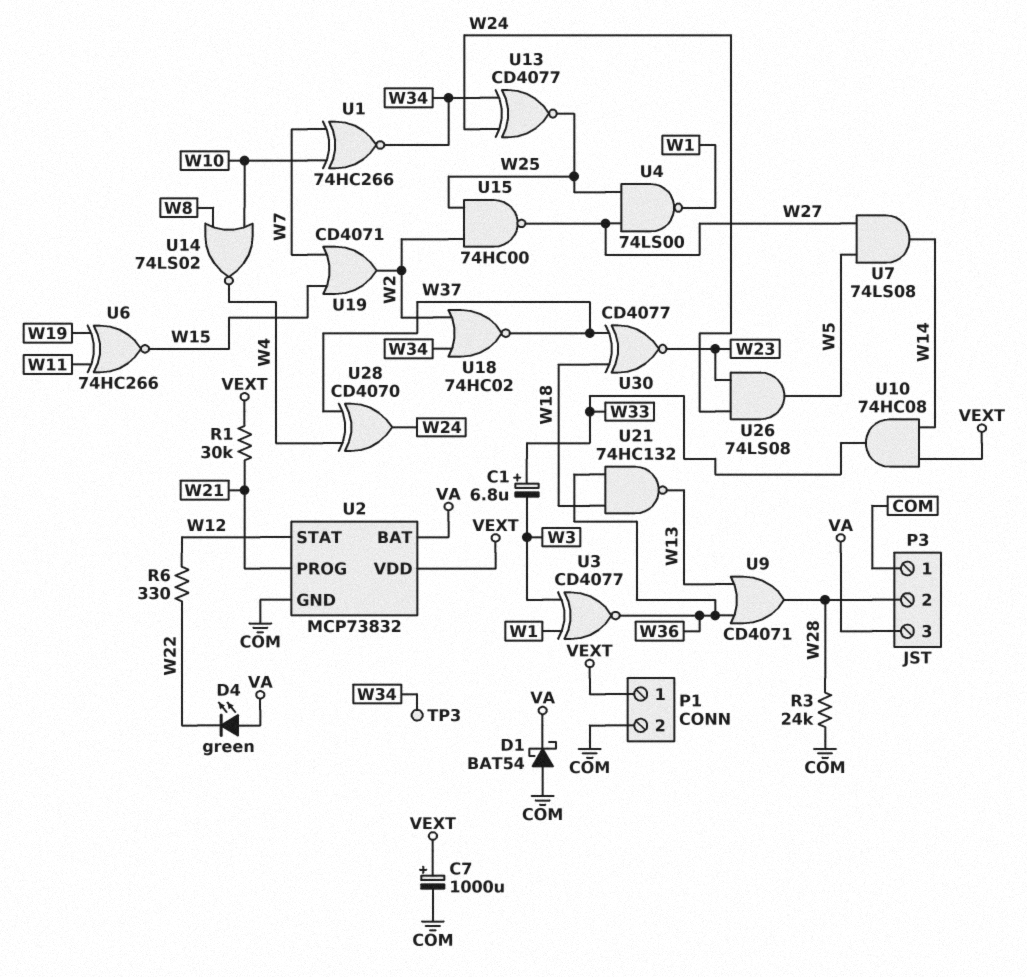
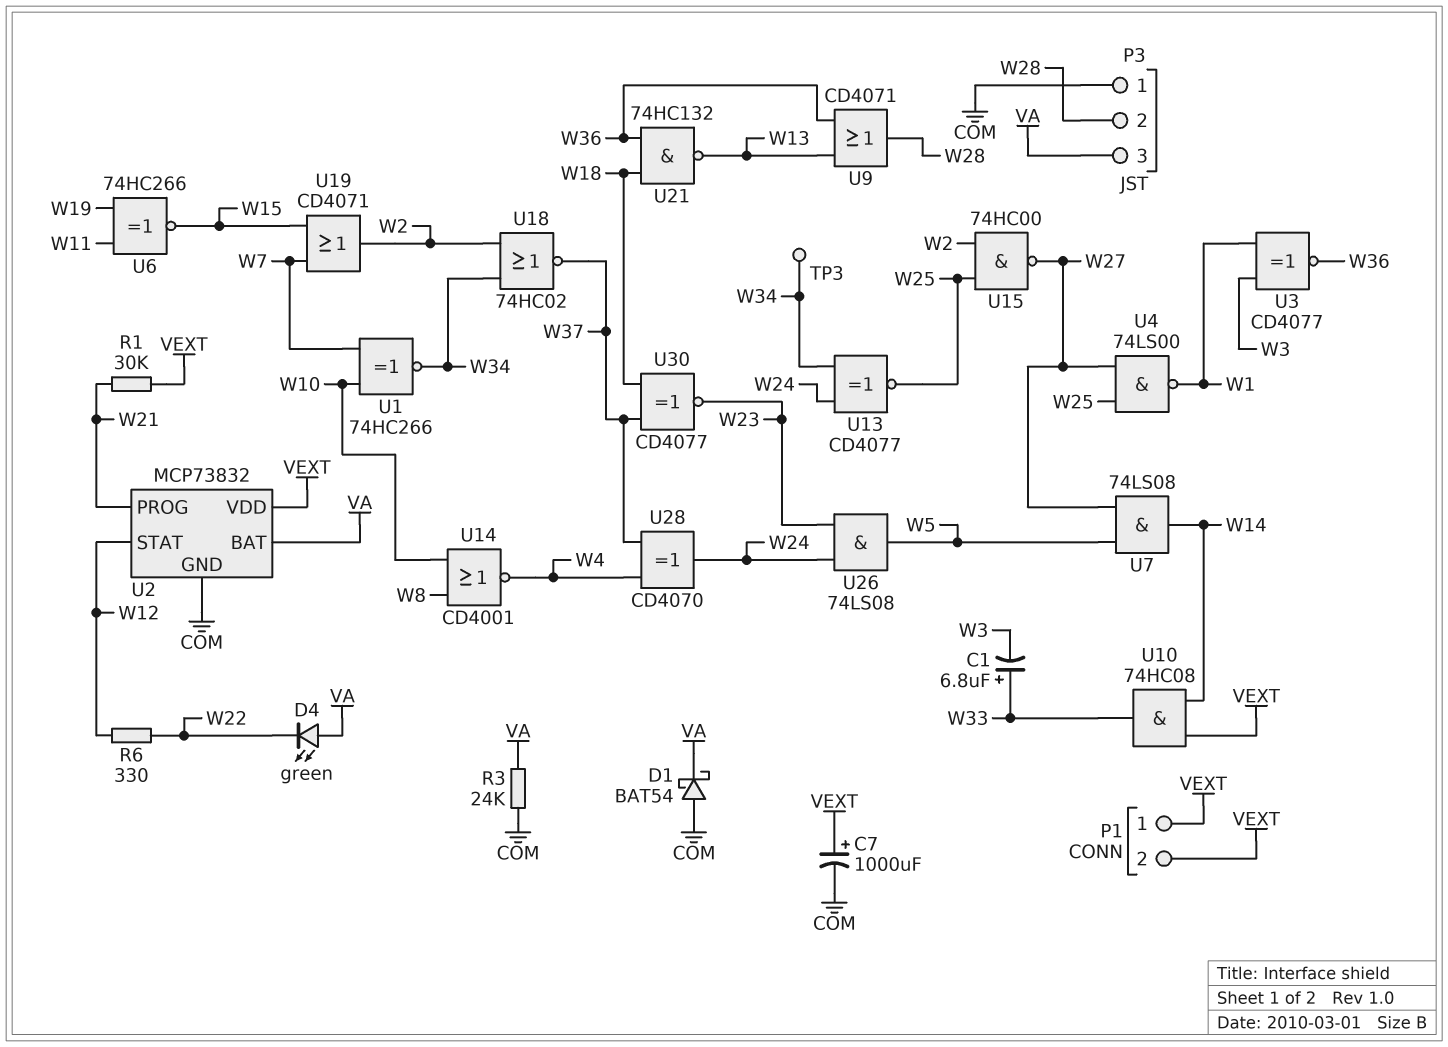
P1 pin 2: COM -> VEXT
R3: 24k (COM, W28) -> 24k (COM, VA)
U14: NOR 74LS02 (in W8, in W10, out W4) -> NOR CD4001 (in W8, in W10, out W4)

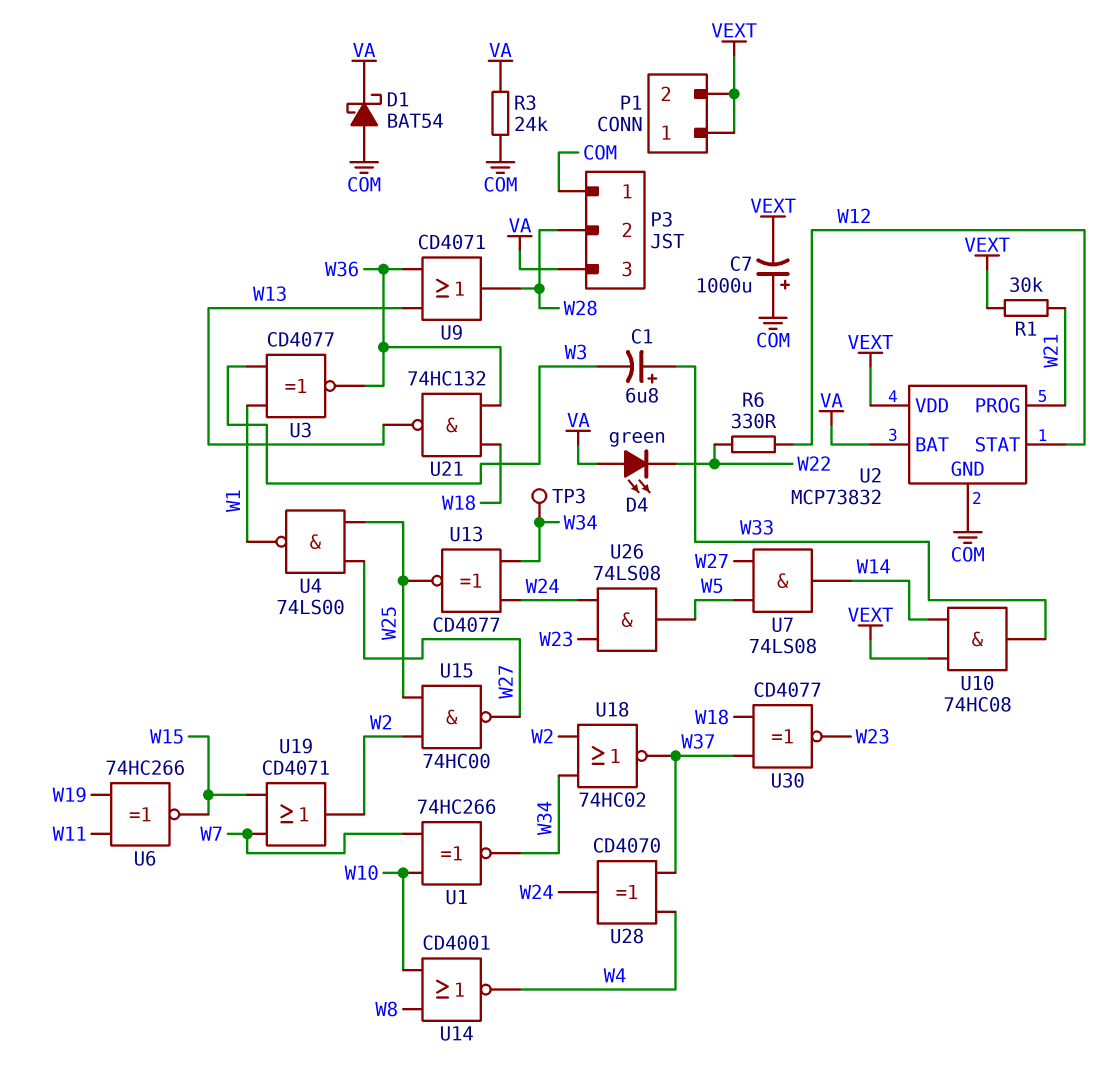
C7: 1000uF (plus VEXT, minus COM) -> 1000uF (plus COM, minus VEXT)

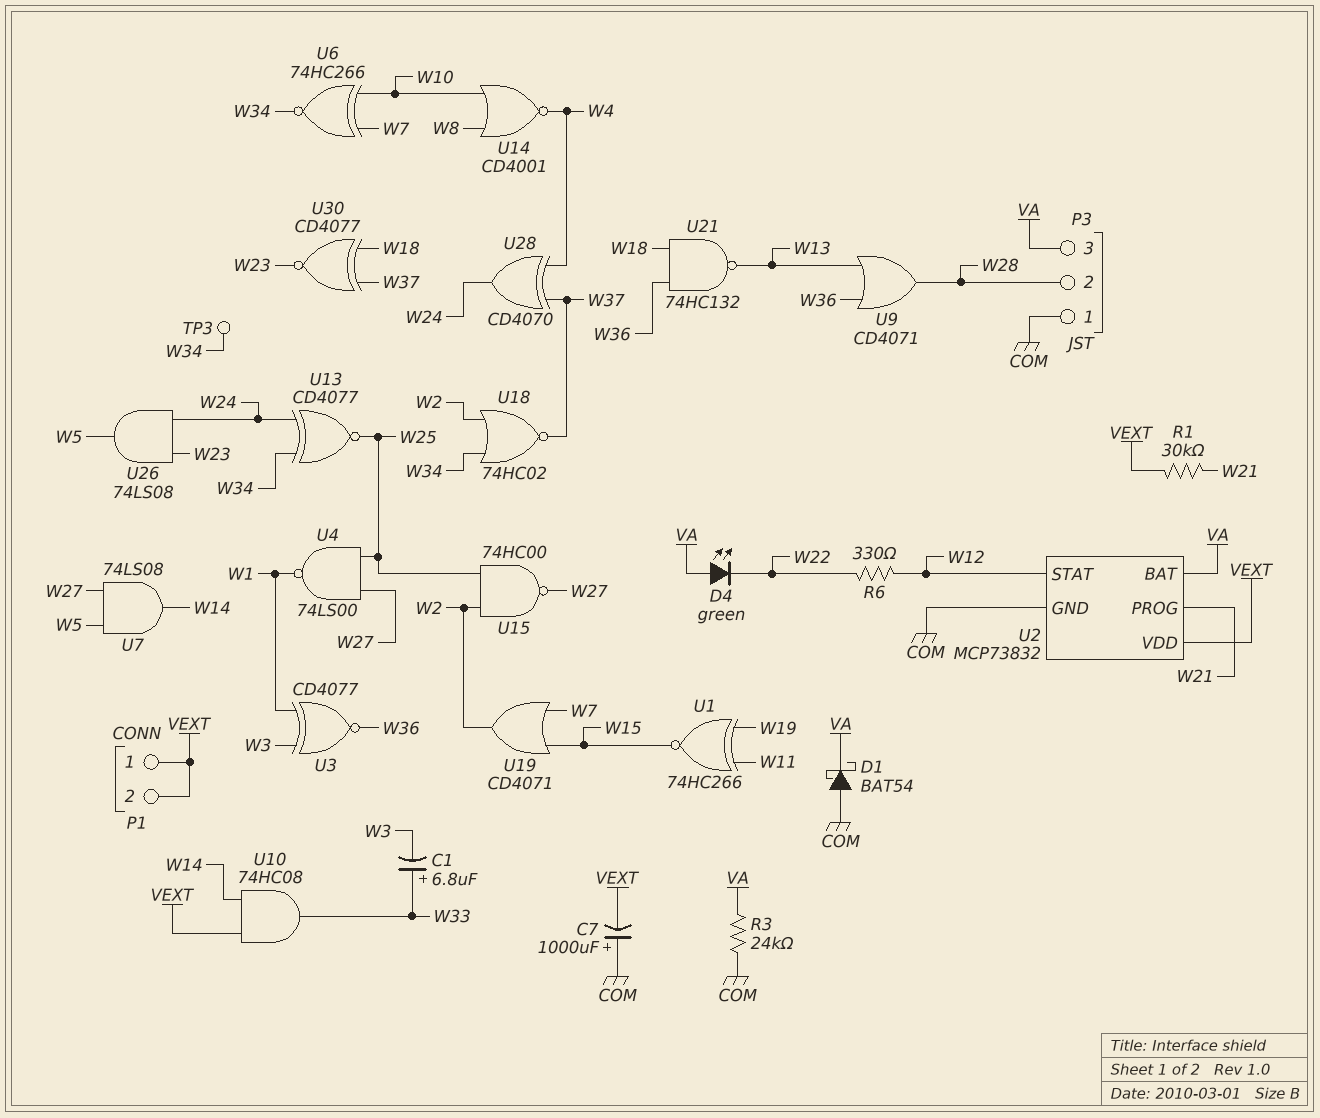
U1: XNOR 74HC266 (in W7, in W10, out W34) -> XNOR 74HC266 (in W11, in W19, out W15)
U6: XNOR 74HC266 (in W11, in W19, out W15) -> XNOR 74HC266 (in W7, in W10, out W34)

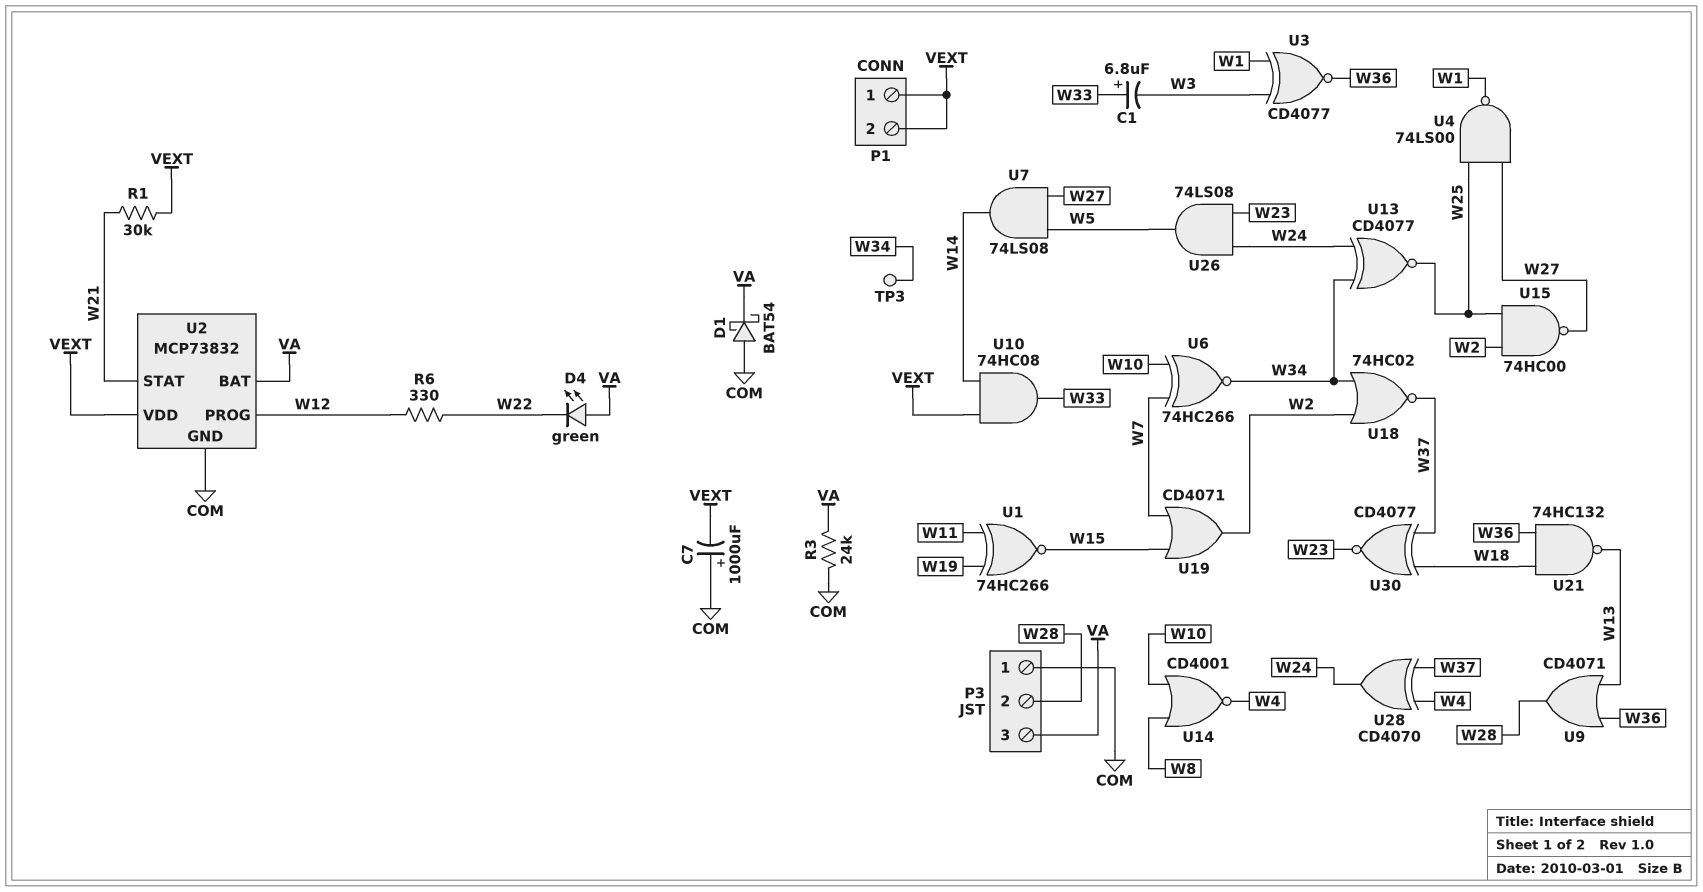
U2 pin PROG: W21 -> W12
U2 pin STAT: W12 -> W21

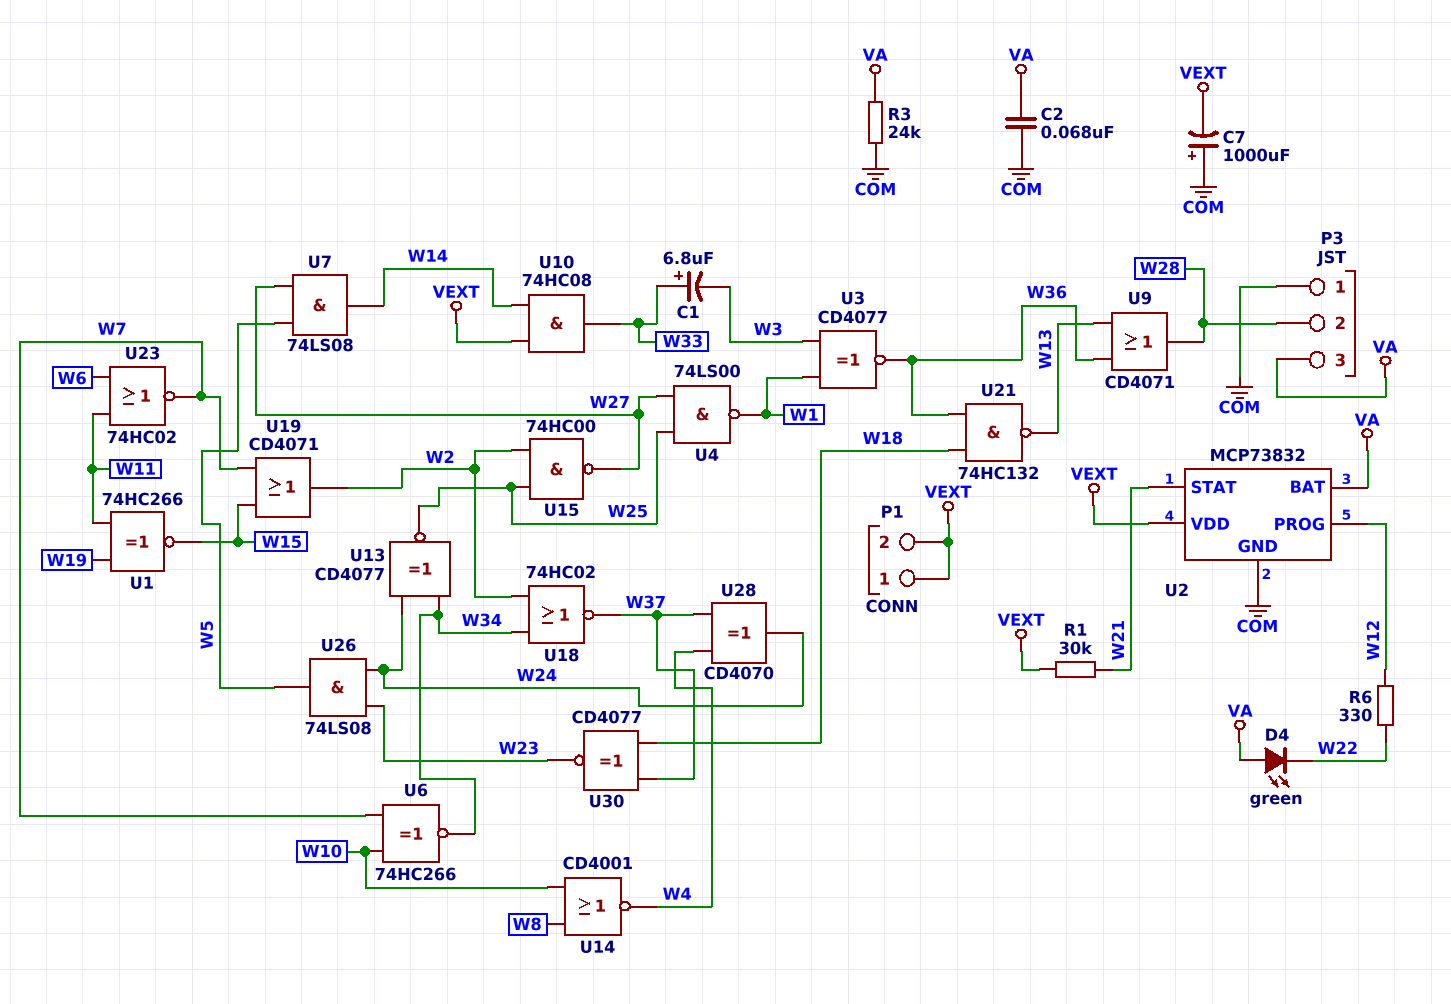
C2: none -> 68nF (COM, VA)
D1: schottky BAT54 (A COM, K VA) -> none
TP3: test point (W34) -> none
U23: none -> NOR 74HC02 (in W6, in W11, out W7)

